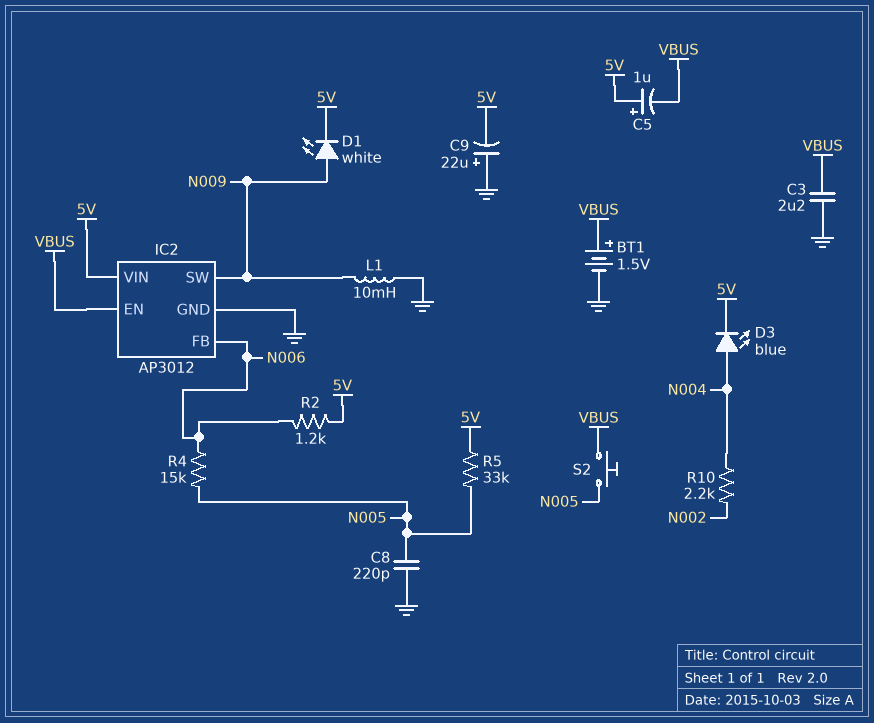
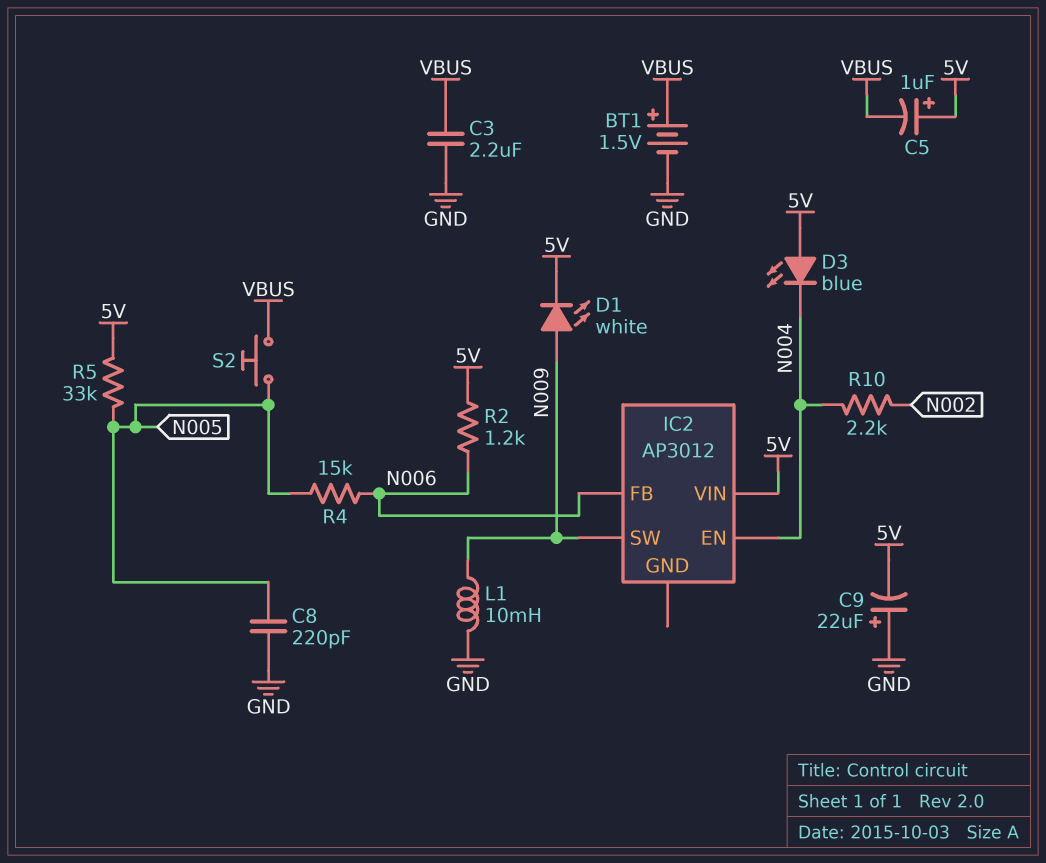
D3: LED blue (A N004, K 5V) -> LED blue (A 5V, K N004)
IC2 pin EN: VBUS -> N004
IC2 pin GND: GND -> none

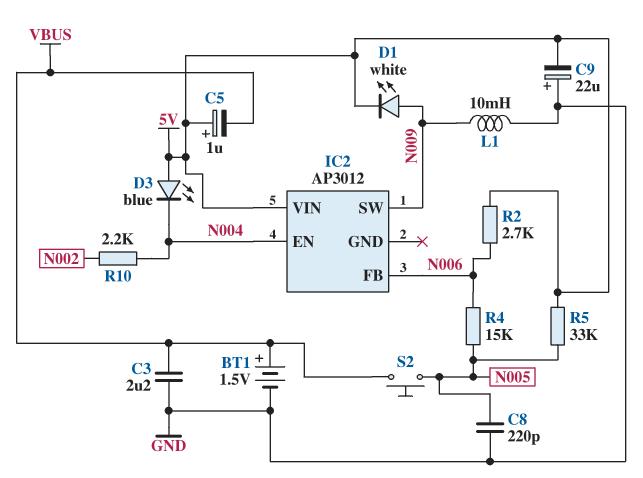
R2: 1.2k (5V, N006) -> 2.7k (5V, N006)

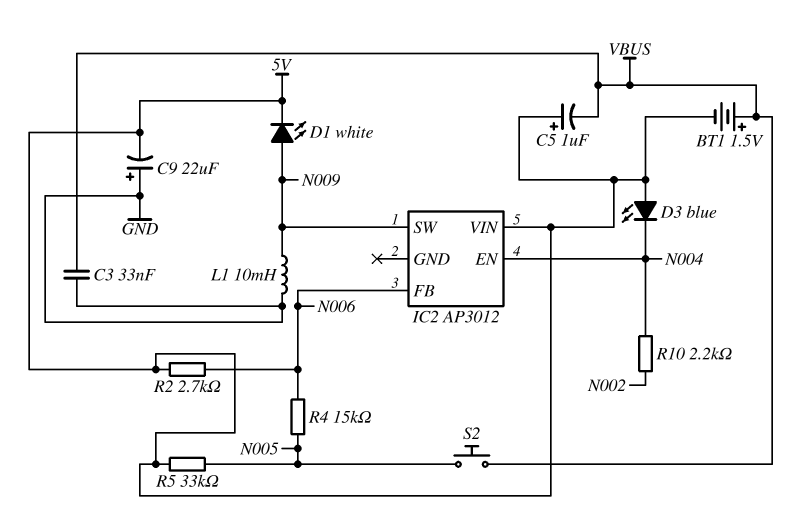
BT1: 1.5V (plus VBUS, minus GND) -> 1.5V (plus VBUS, minus 5V)
C3: 2.2uF (GND, VBUS) -> 33nF (GND, VBUS)
C8: 220pF (GND, N005) -> none

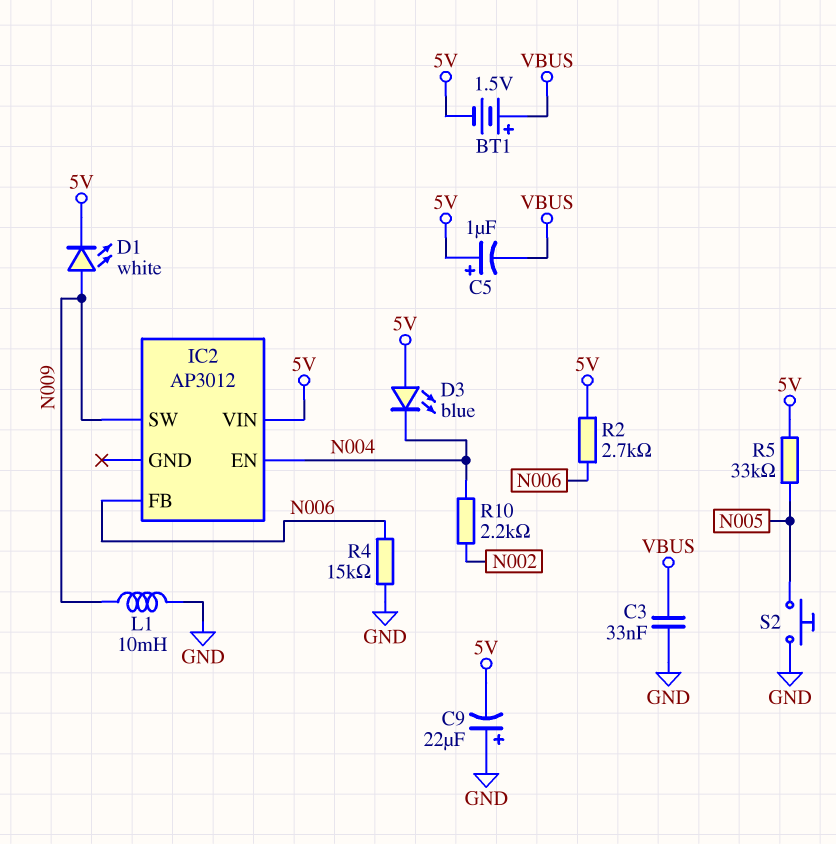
R4: 15k (N005, N006) -> 15k (GND, N006)
S2: button (N005, VBUS) -> button (GND, N005)

